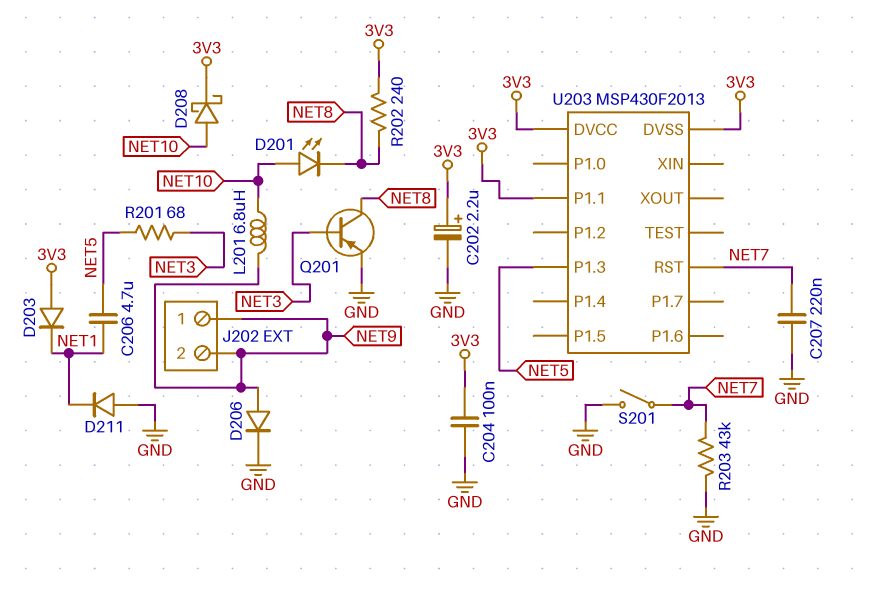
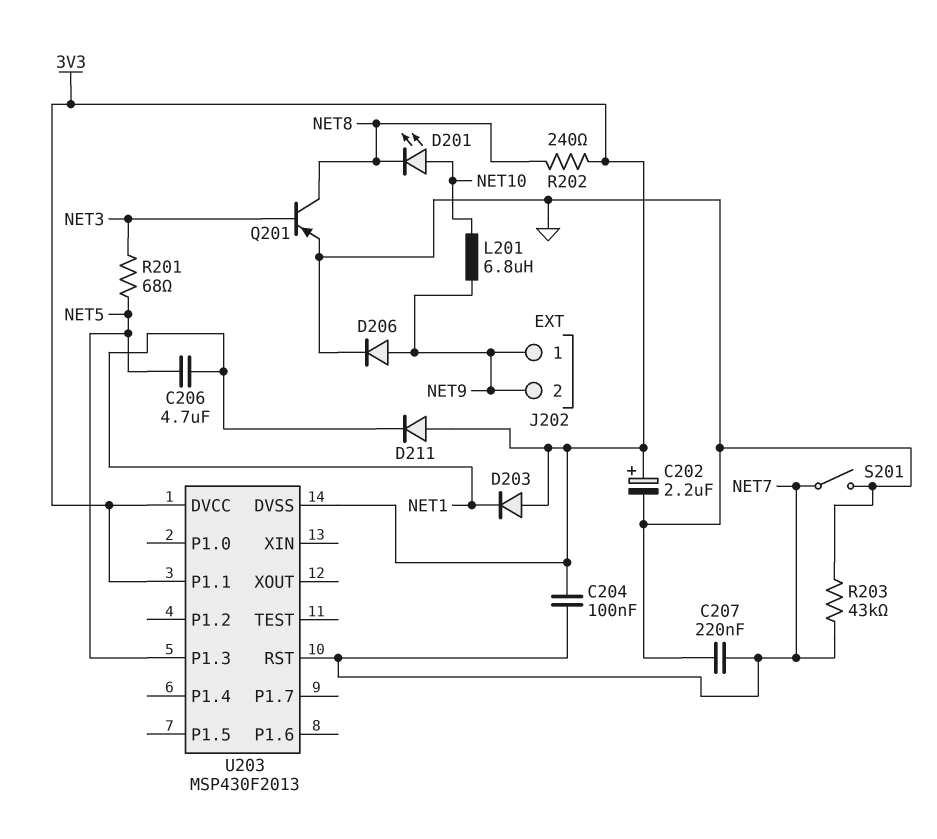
C204: 100nF (3V3, GND) -> 100nF (3V3, NET7)
D208: schottky (A NET10, K 3V3) -> none
D211: diode (A GND, K NET1) -> diode (A 3V3, K NET1)

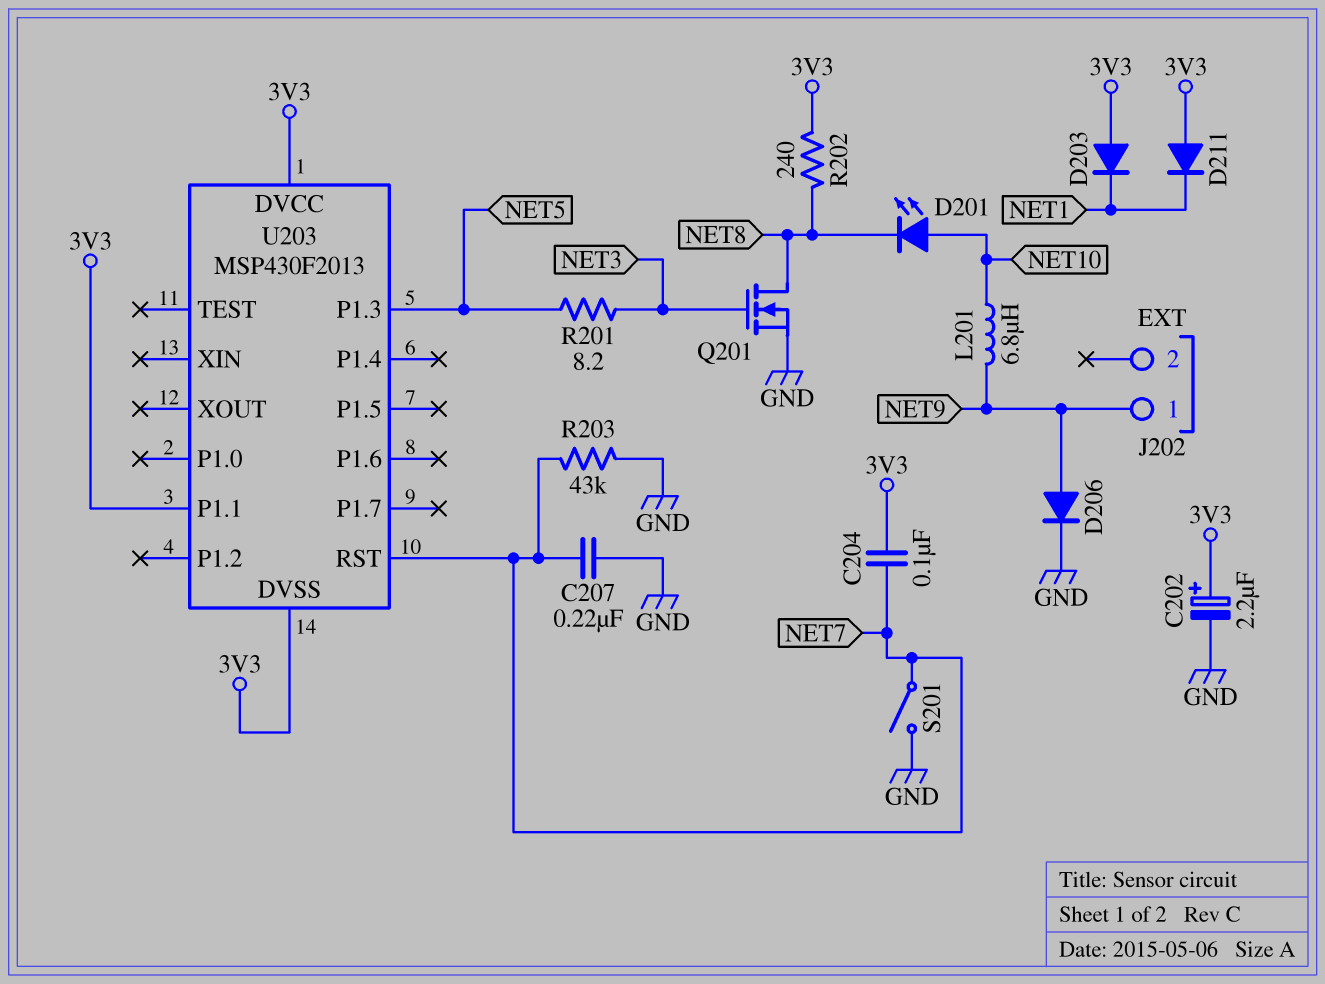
C206: 4.7uF (NET1, NET5) -> none
J202 pin 2: NET9 -> none
Q201: PNP (B NET3, C NET8, E GND) -> NMOS (G NET3, D NET8, S GND)
R201: 68 (NET3, NET5) -> 8.2 (NET3, NET5)

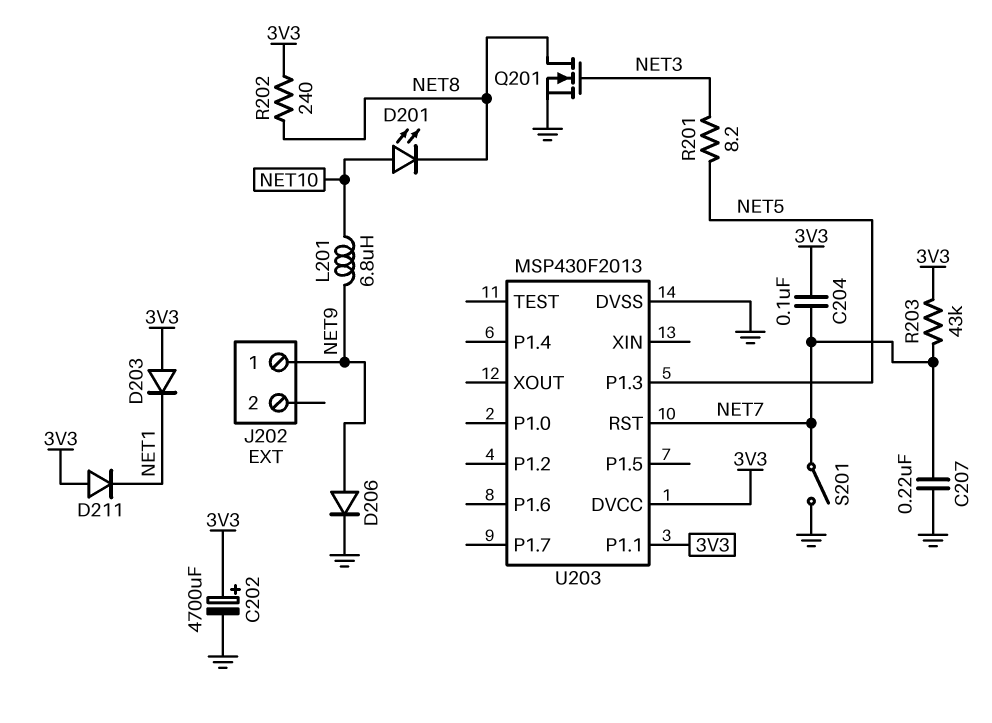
C202: 2.2uF (plus 3V3, minus GND) -> 4700uF (plus 3V3, minus GND)
R203: 43k (GND, NET7) -> 43k (3V3, NET7)
U203 pin DVSS: 3V3 -> GND

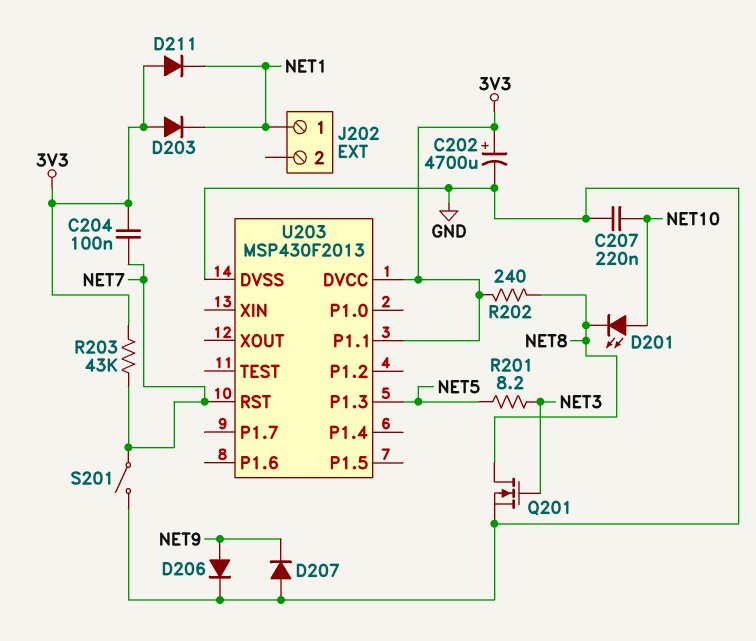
C207: 220nF (GND, NET7) -> 220nF (GND, NET10)
D207: none -> diode (A GND, K NET9)
J202 pin 1: NET9 -> NET1
L201: 6.8uH (NET9, NET10) -> none

